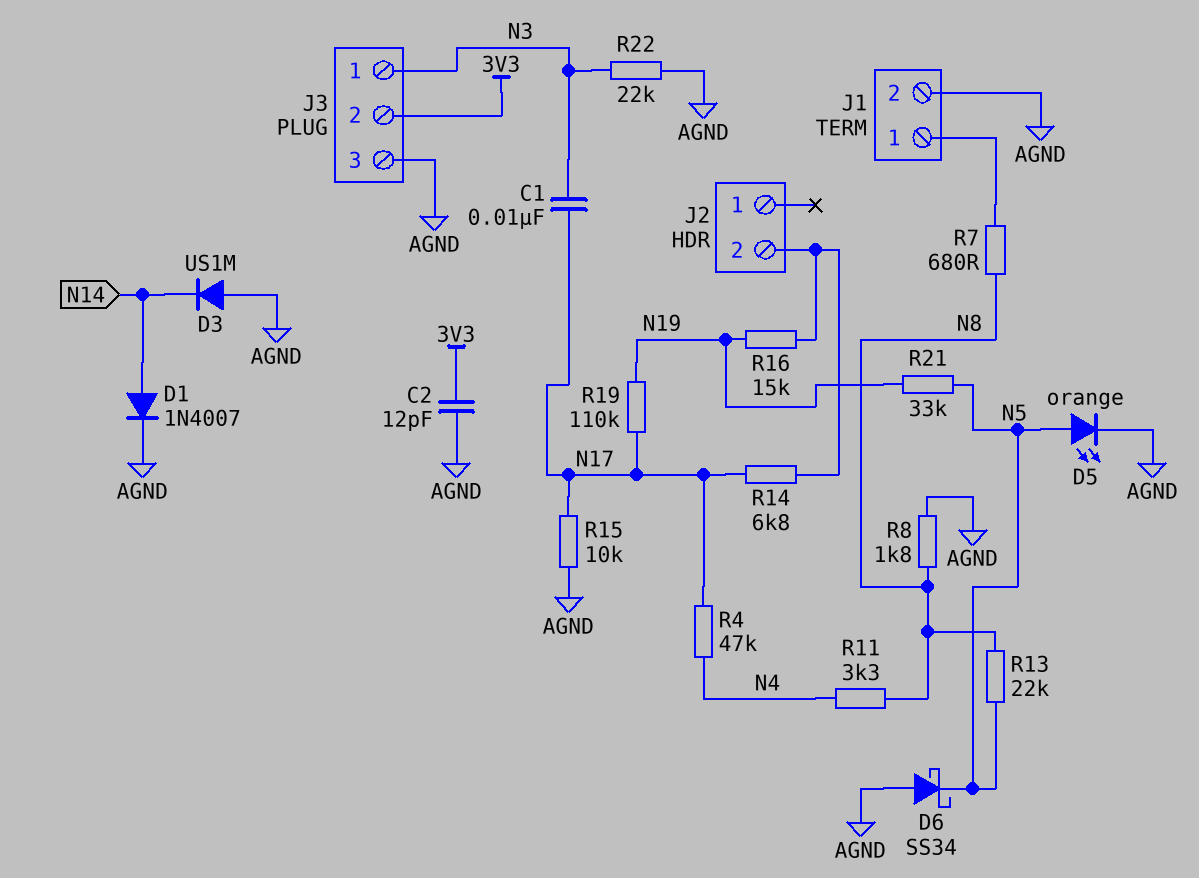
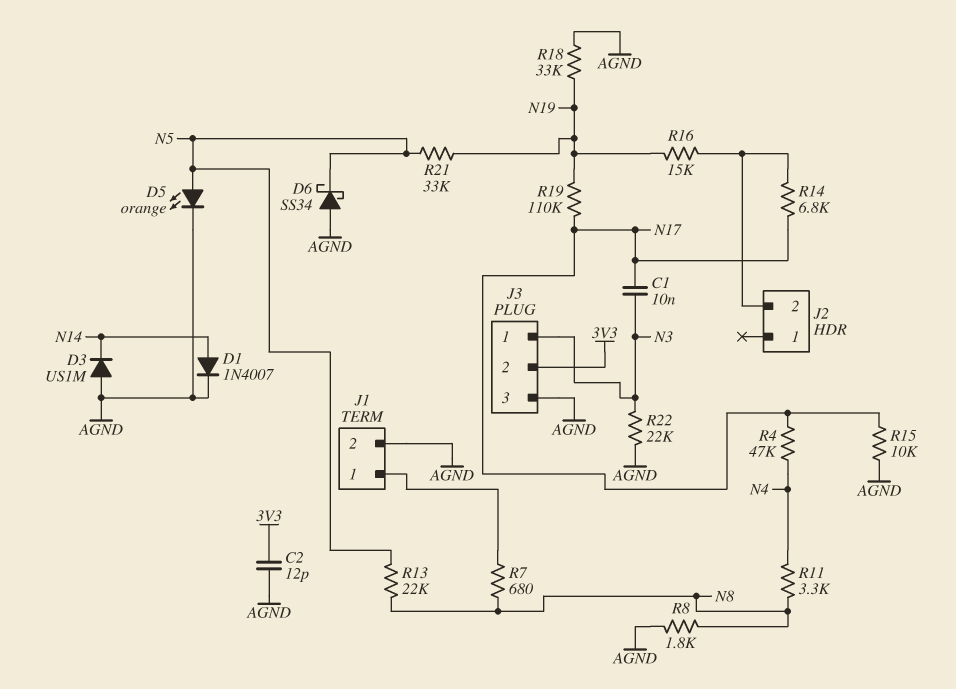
R18: none -> 33k (AGND, N19)

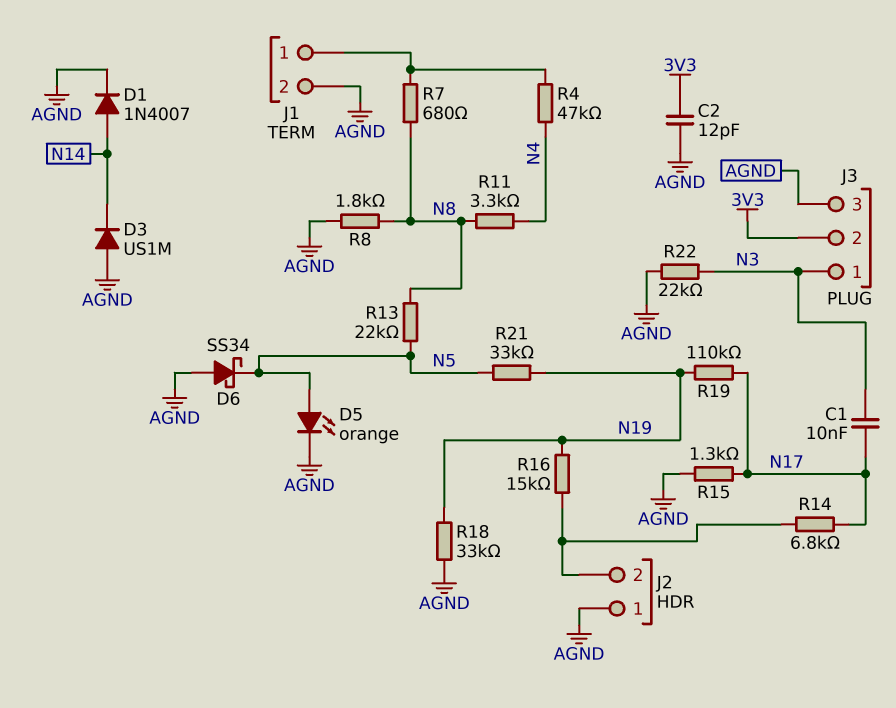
J2 pin 1: none -> AGND
R4: 47k (N4, N17) -> 47k (J1/1, N4)
R15: 10k (AGND, N17) -> 1.3k (AGND, N17)

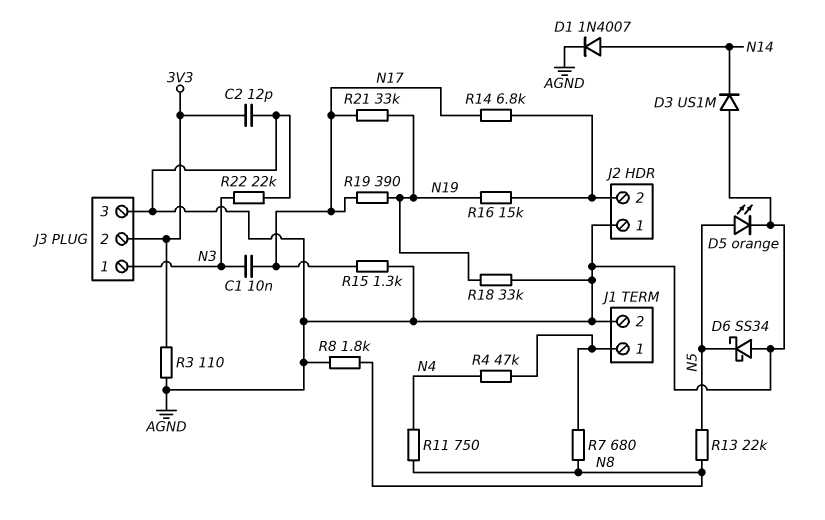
R3: none -> 110 (3V3, AGND)
R11: 3.3k (N4, N8) -> 750 (N4, N8)
R19: 110k (N17, N19) -> 390 (N17, N19)
R21: 33k (N5, N19) -> 33k (N17, N19)

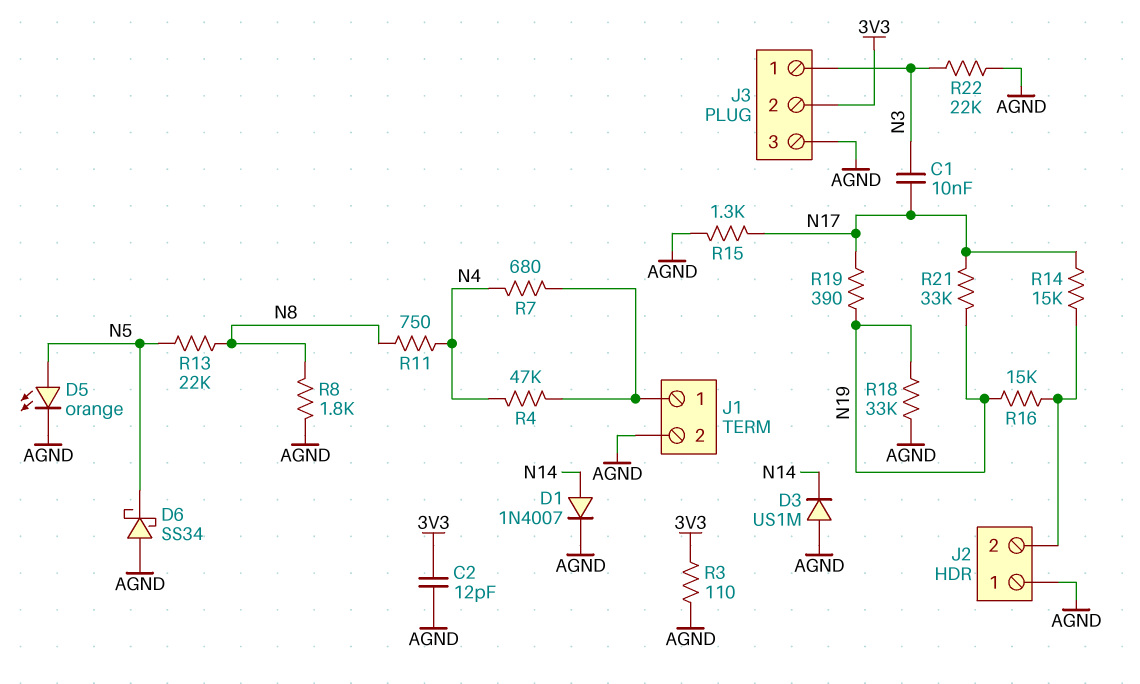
R7: 680 (J1/1, N8) -> 680 (J1/1, N4)
R14: 6.8k (J2/2, N17) -> 15k (J2/2, N17)

